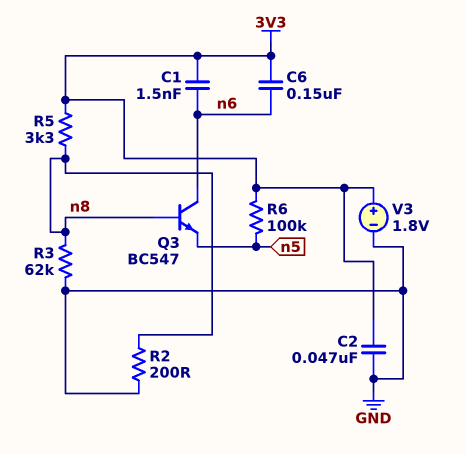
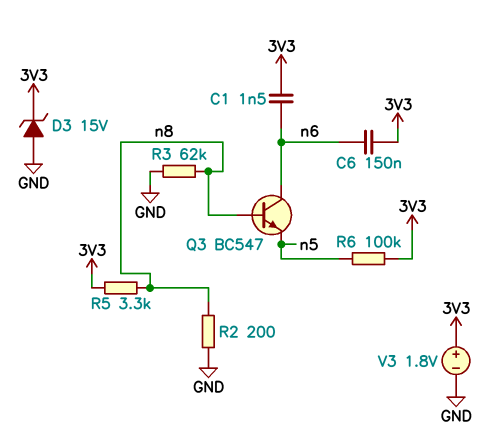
C2: 47nF (3V3, GND) -> none
D3: none -> zener 15V (A GND, K 3V3)

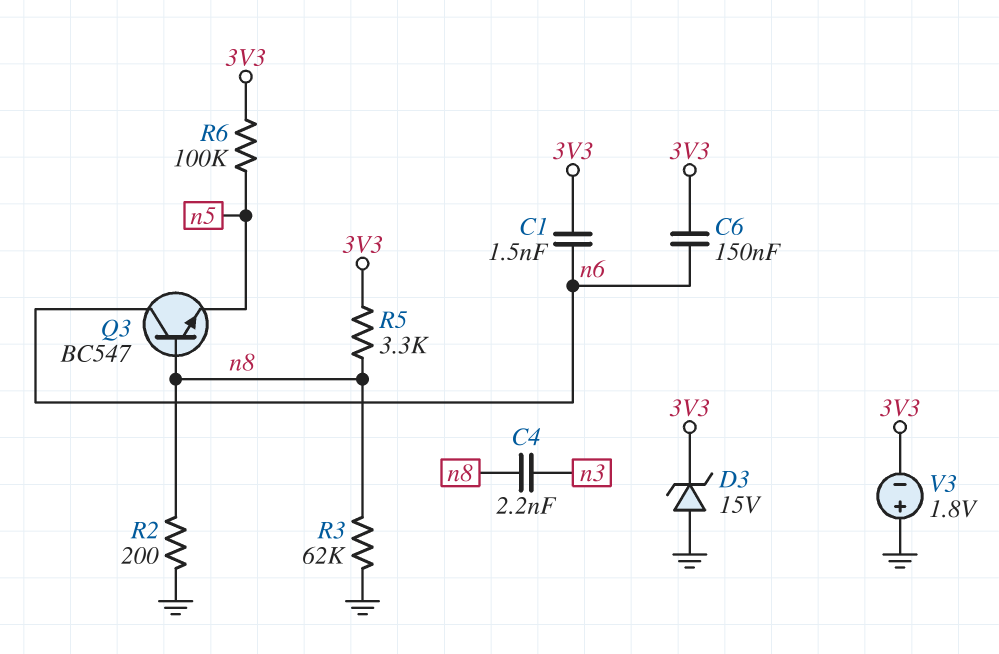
C4: none -> 2.2nF (n3, n8)
V3: 1.8V (plus 3V3, minus GND) -> 1.8V (plus GND, minus 3V3)

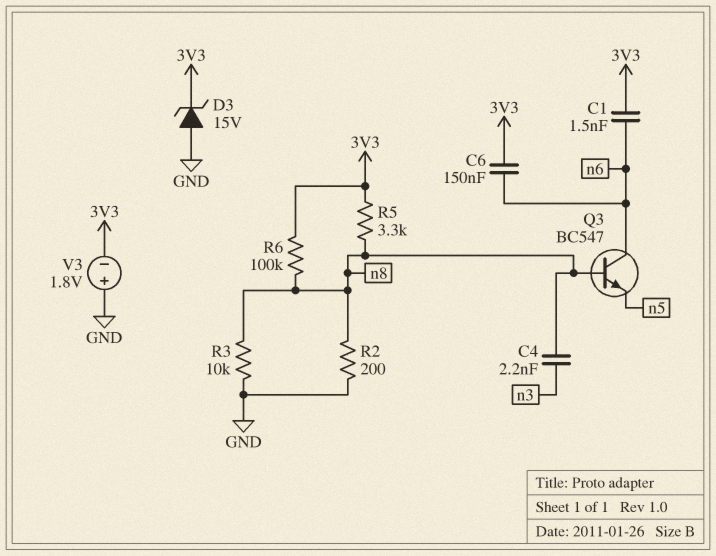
R3: 62k (GND, n8) -> 10k (GND, n8)
R6: 100k (3V3, n5) -> 100k (3V3, n8)

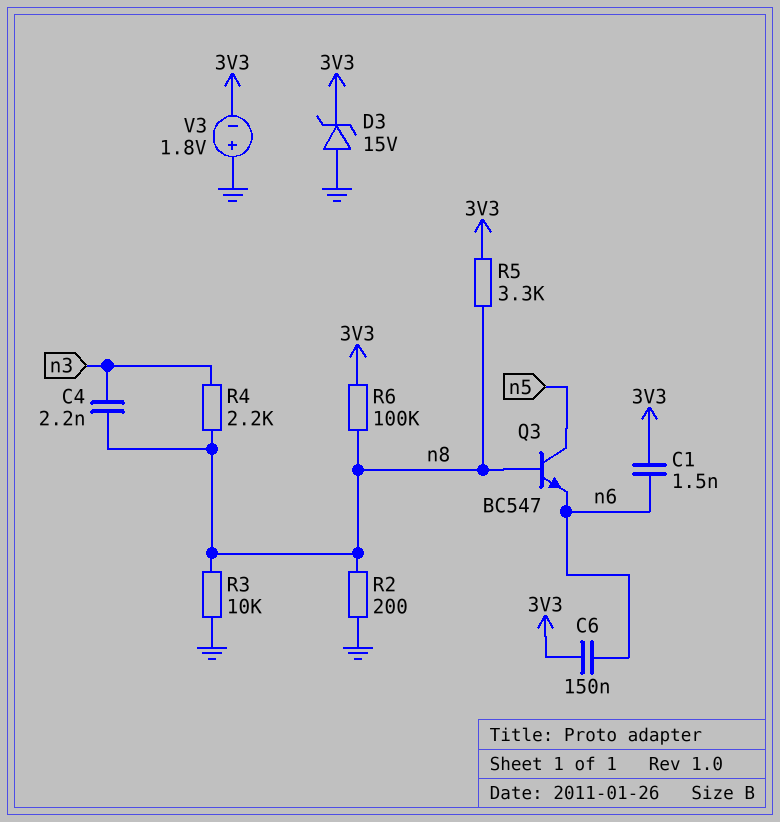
Q3: NPN BC547 (B n8, C n6, E n5) -> NPN BC547 (B n8, C n5, E n6)
R4: none -> 2.2k (n3, n8)

